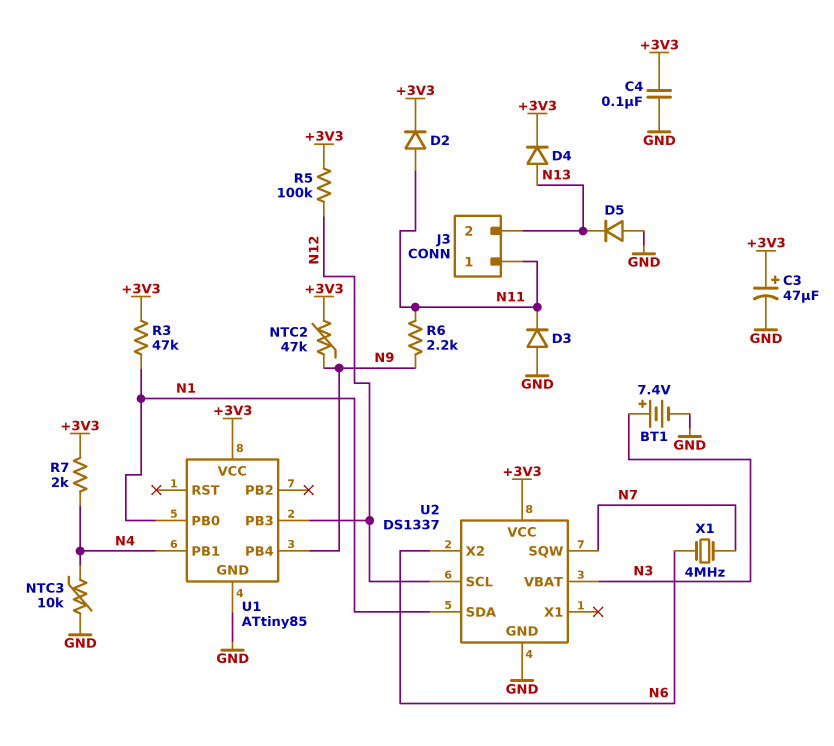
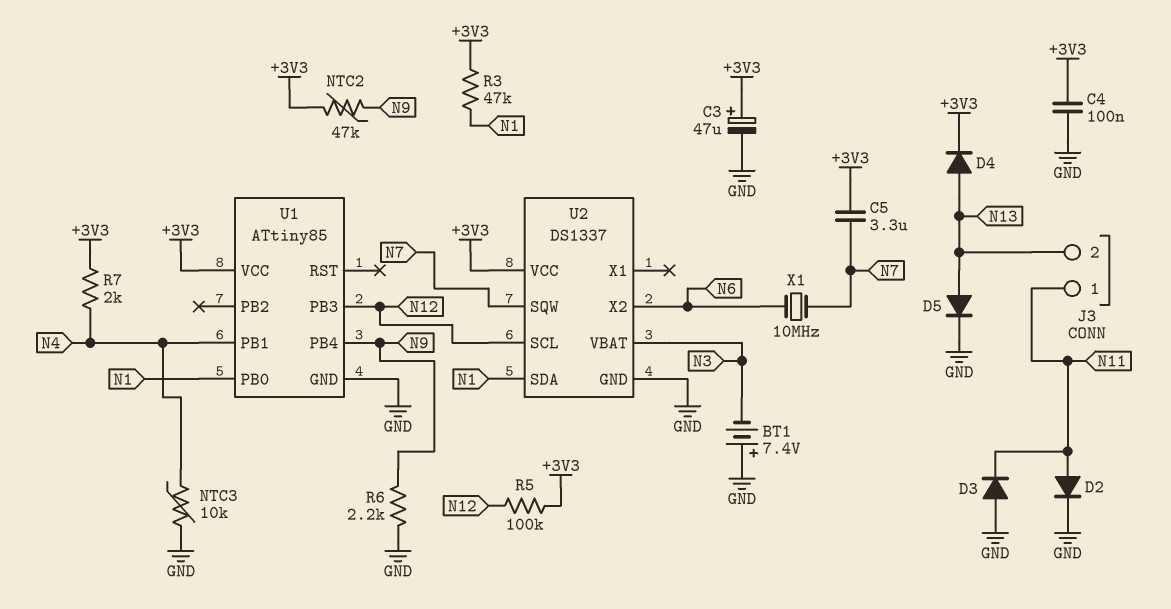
BT1: 7.4V (plus N3, minus GND) -> 7.4V (plus GND, minus N3)
C5: none -> 3.3uF (+3V3, N7)
D2: diode (A N11, K +3V3) -> diode (A N11, K GND)
D5: diode (A GND, K N13) -> diode (A N13, K GND)
R6: 2.2k (N9, N11) -> 2.2k (GND, N9)
X1: 4MHz (N6, N7) -> 10MHz (N6, N7)

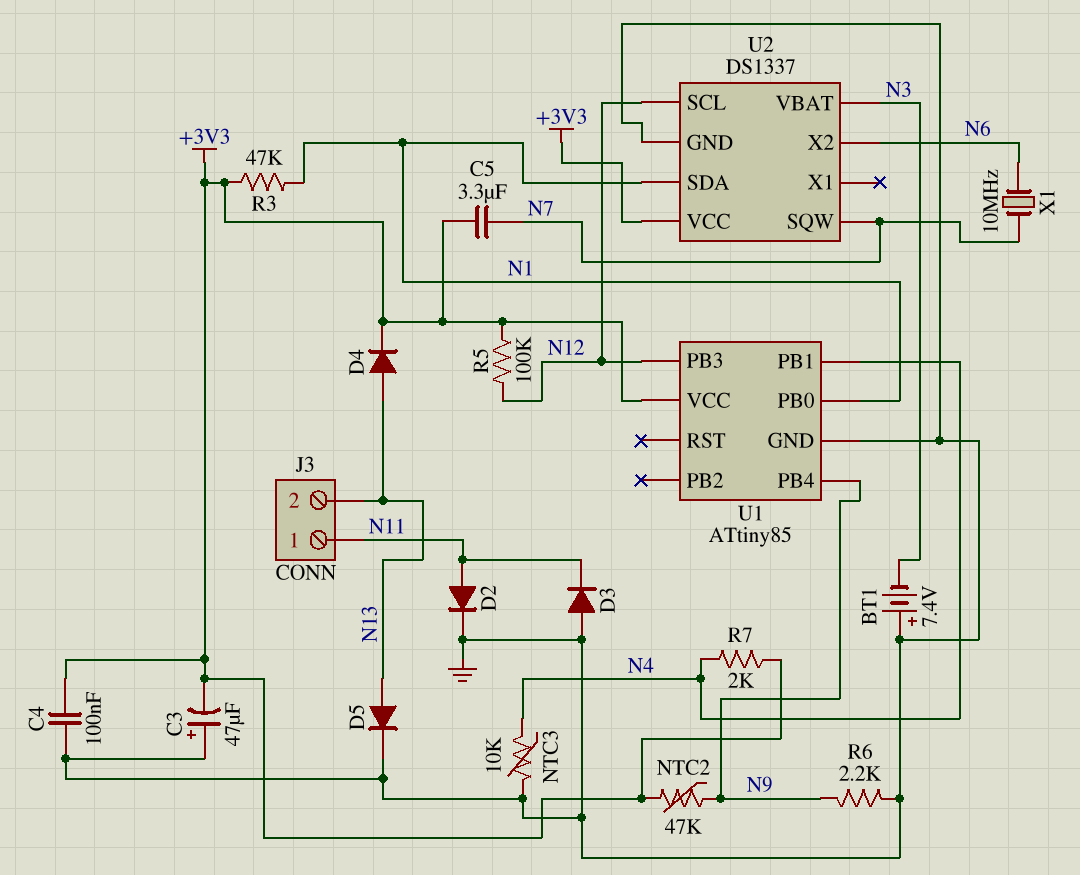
C3: 47uF (plus +3V3, minus GND) -> 47uF (plus GND, minus +3V3)

